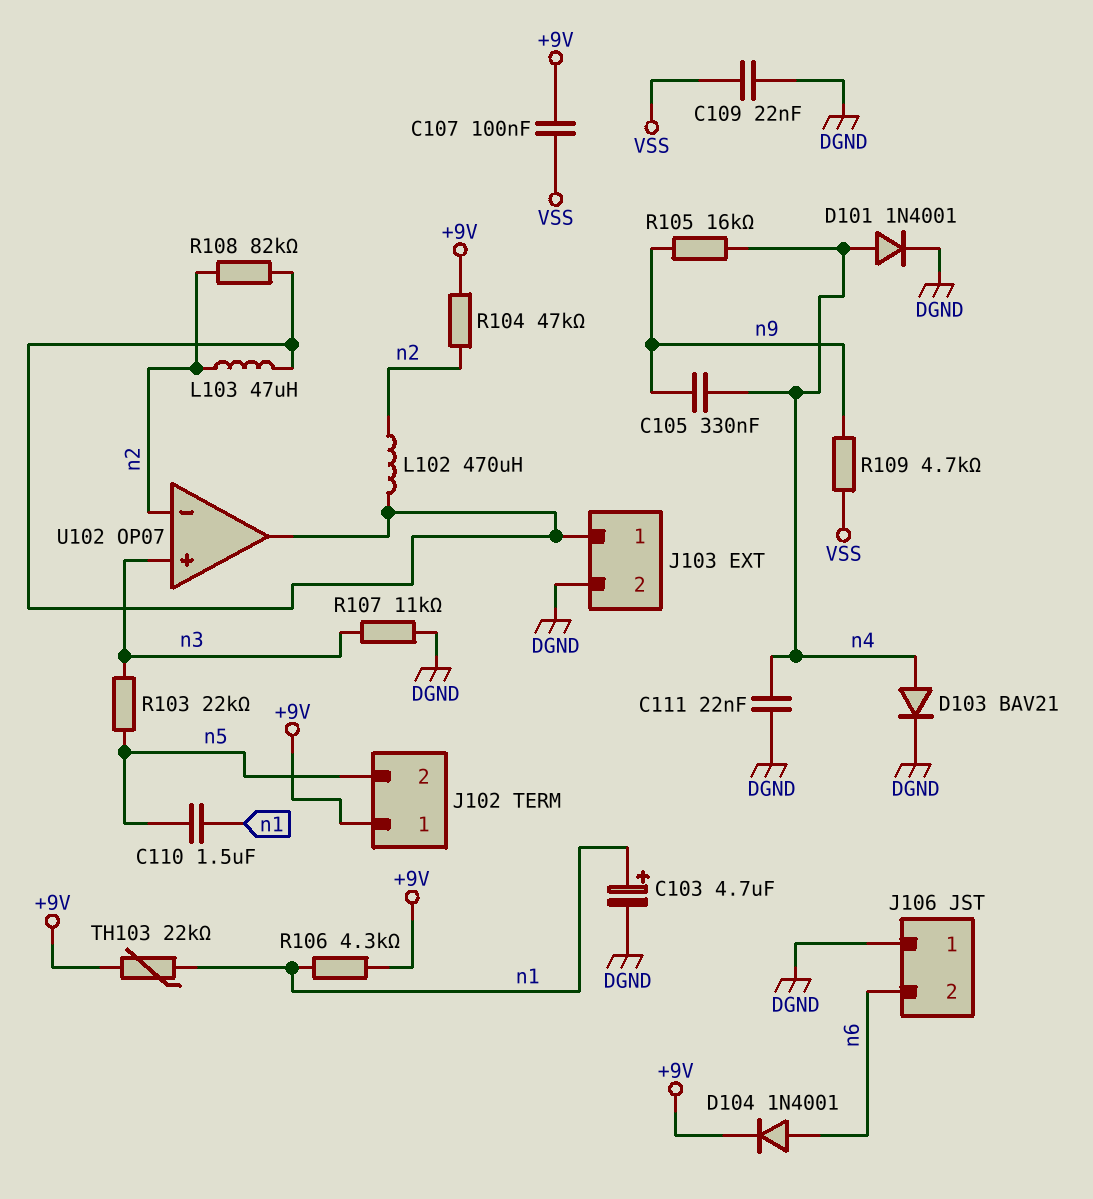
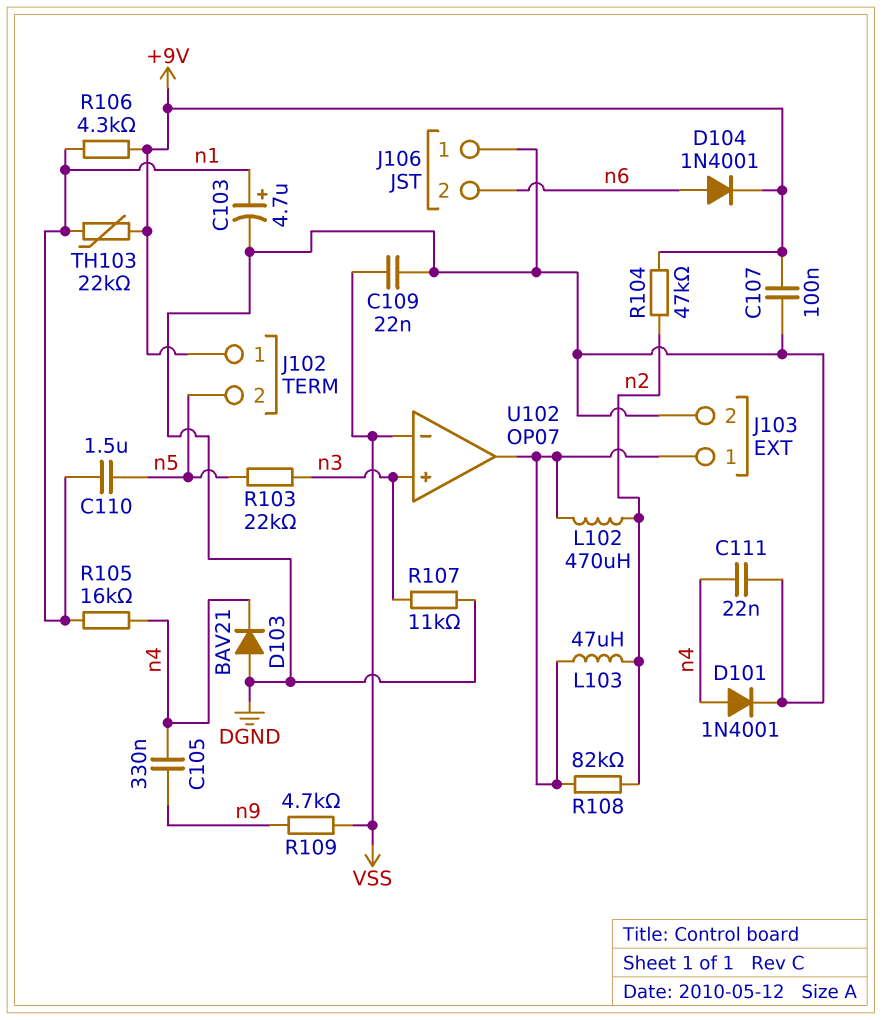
C107: 100nF (+9V, VSS) -> 100nF (+9V, DGND)
D103: diode BAV21 (A n4, K DGND) -> diode BAV21 (A DGND, K n4)
R105: 16k (n4, n9) -> 16k (n1, n4)
U102 pin in-: n2 -> VSS

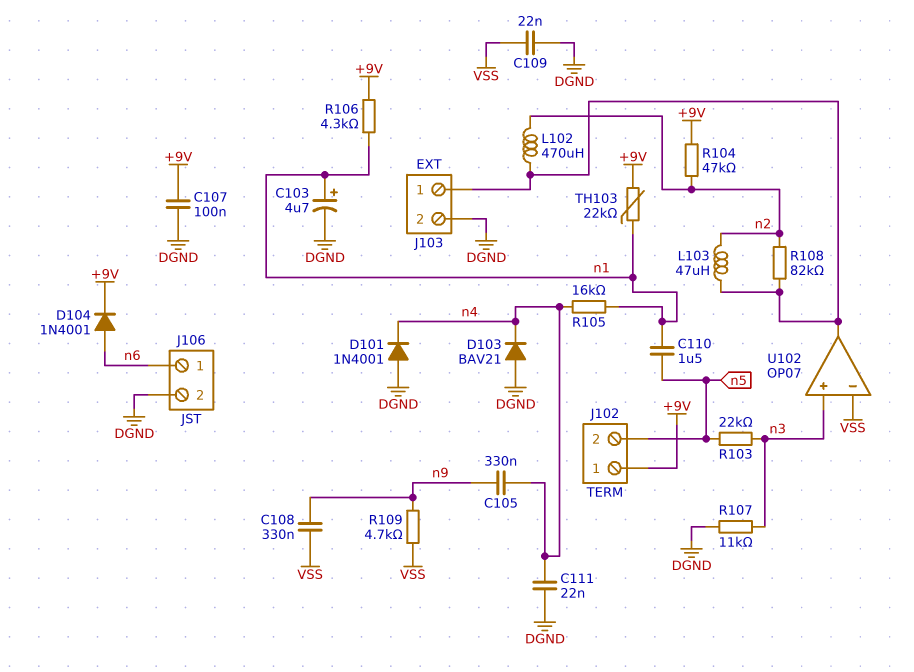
C108: none -> 330nF (VSS, n9)
D101: diode 1N4001 (A n4, K DGND) -> diode 1N4001 (A DGND, K n4)
J106 pin 1: DGND -> n6
J106 pin 2: n6 -> DGND

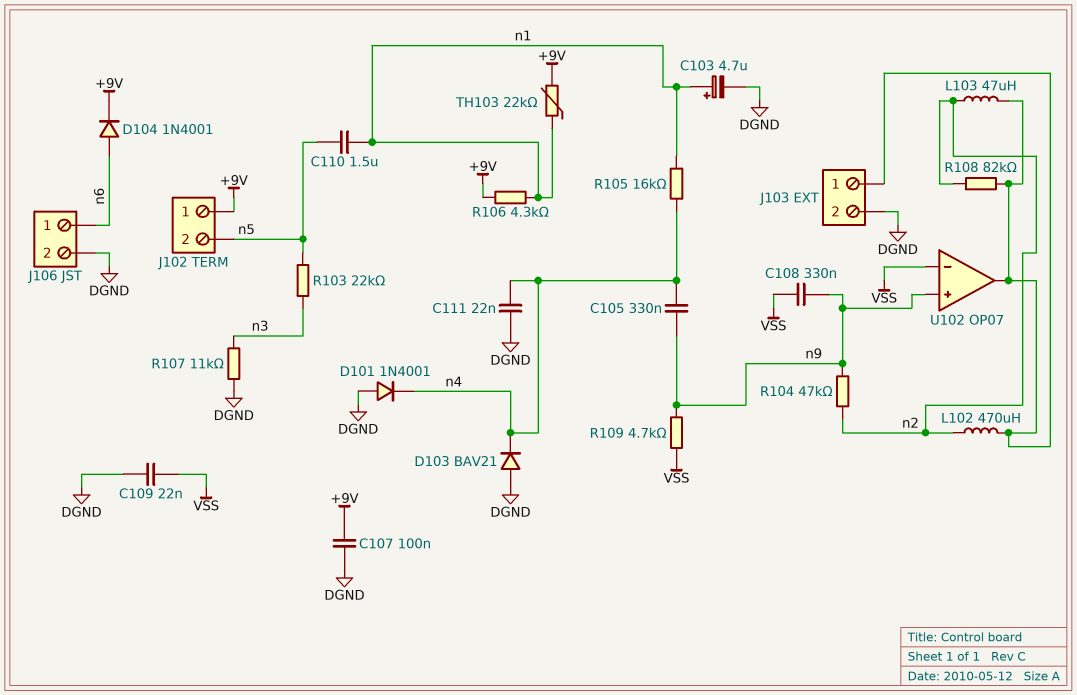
R104: 47k (+9V, n2) -> 47k (n2, n9)
U102 pin in+: n3 -> n9

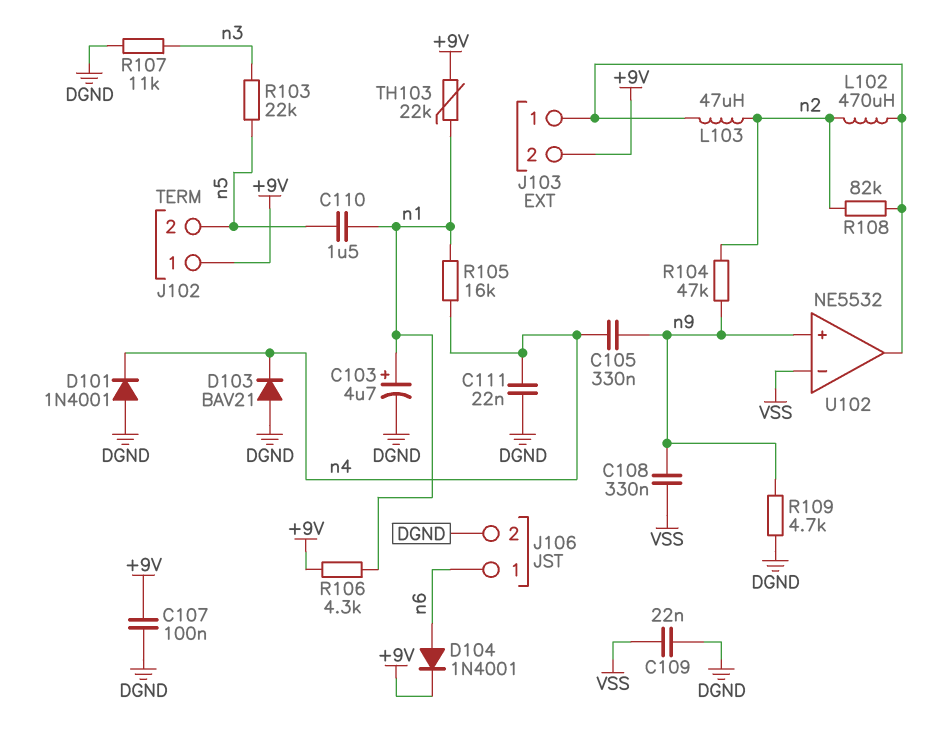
J103 pin 2: DGND -> +9V
R109: 4.7k (VSS, n9) -> 4.7k (DGND, n9)
U102: OP07 -> NE5532

